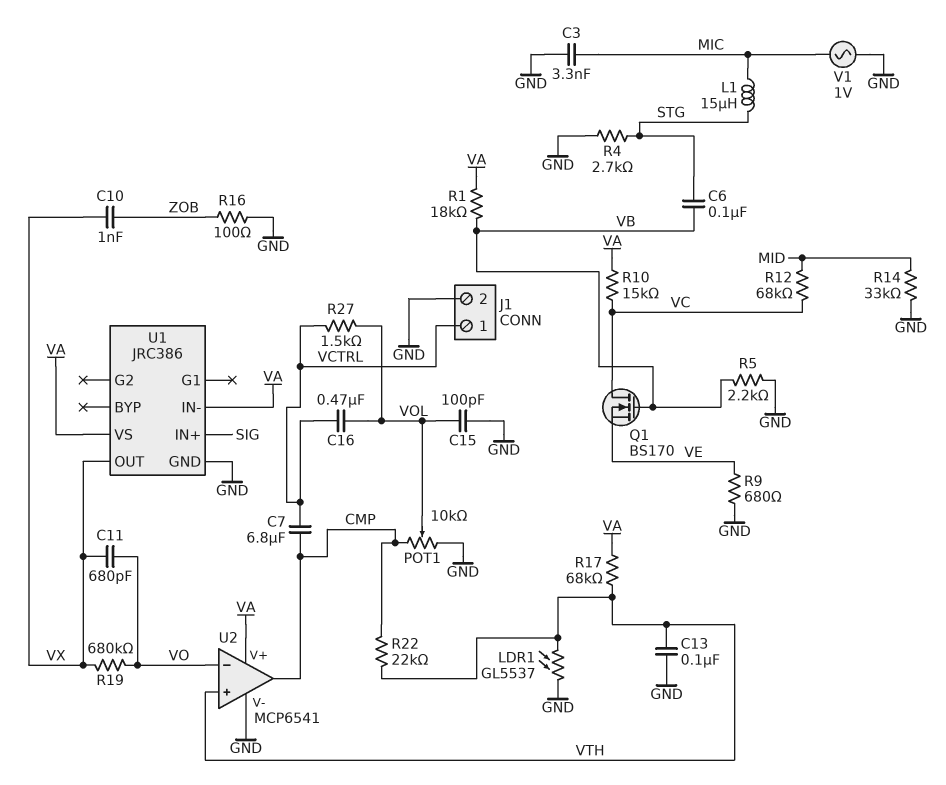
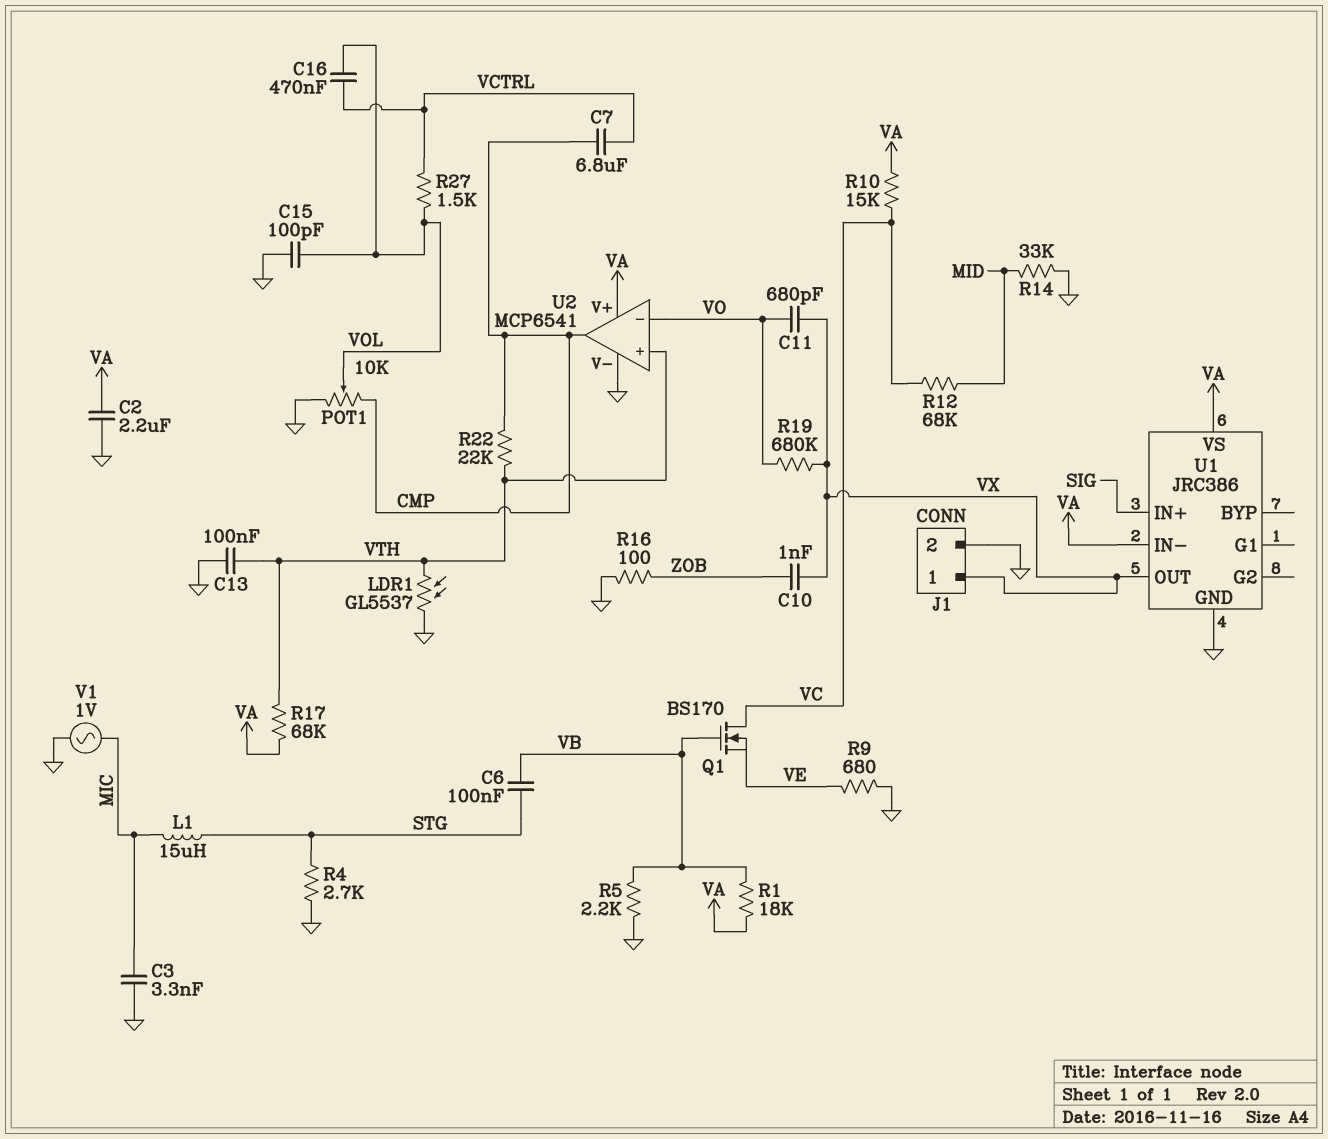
C2: none -> 2.2uF (GND, VA)
J1 pin 1: VCTRL -> VX

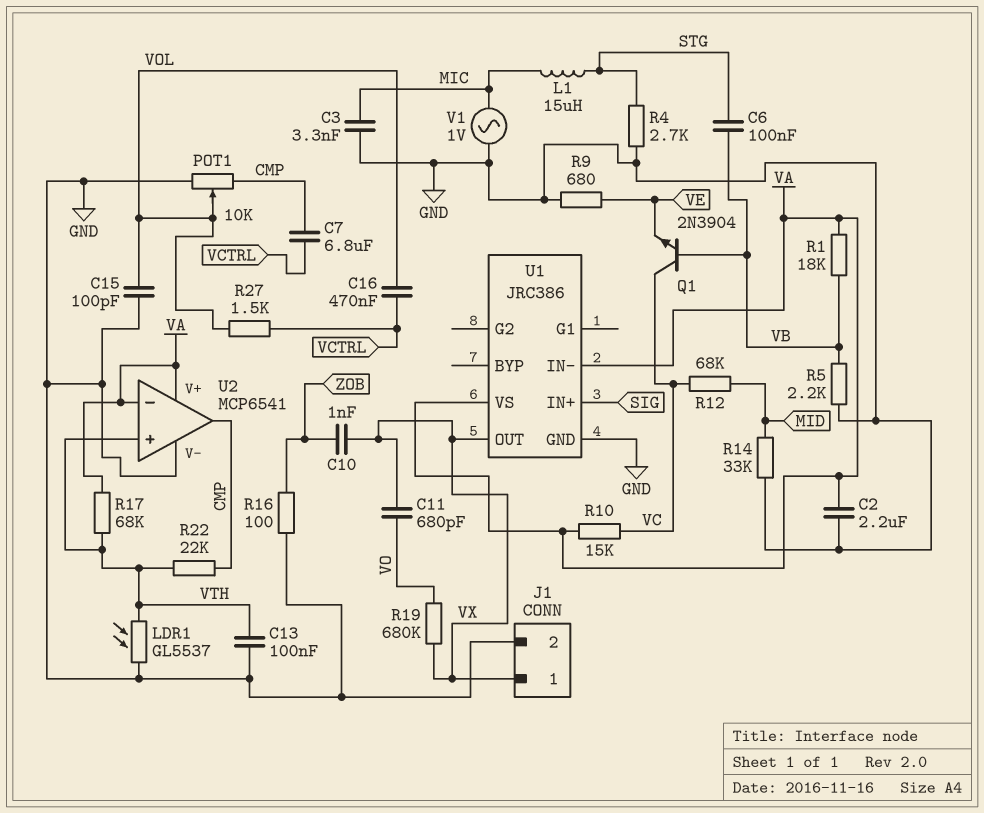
Q1: NMOS BS170 (G VB, D VC, S VE) -> NPN 2N3904 (B VB, C VC, E VE)
U2 pin in-: VO -> VA

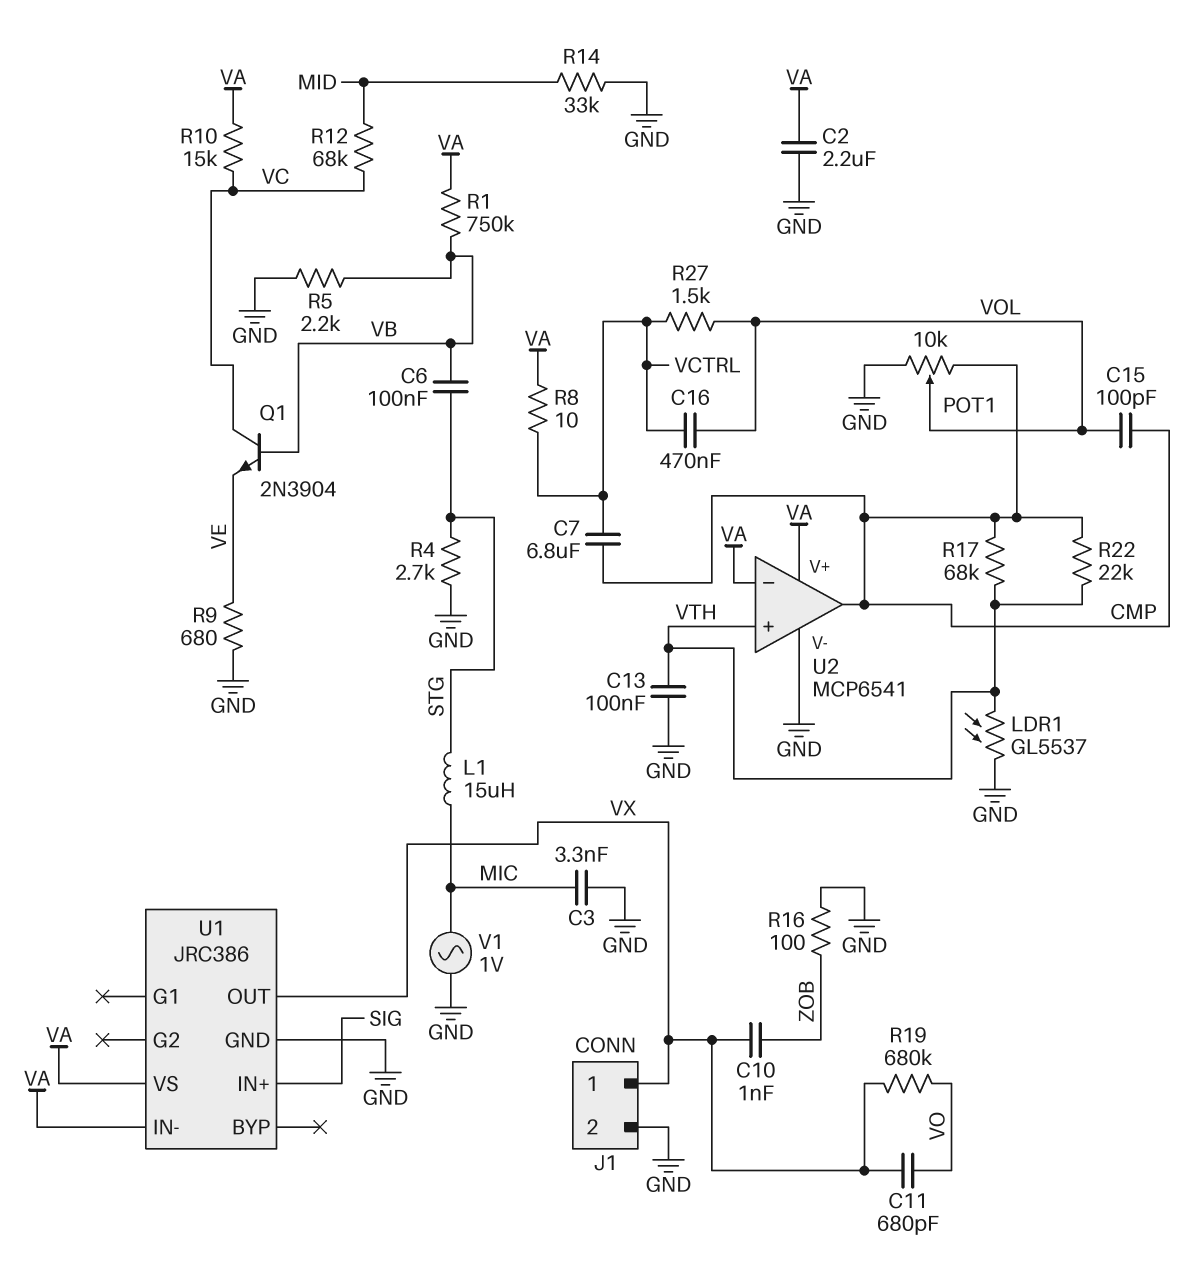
C15: 100pF (GND, VOL) -> 100pF (CMP, VOL)
R1: 18k (VA, VB) -> 750k (VA, VB)
R8: none -> 10 (VA, VCTRL)
R17: 68k (VA, VTH) -> 68k (CMP, VTH)

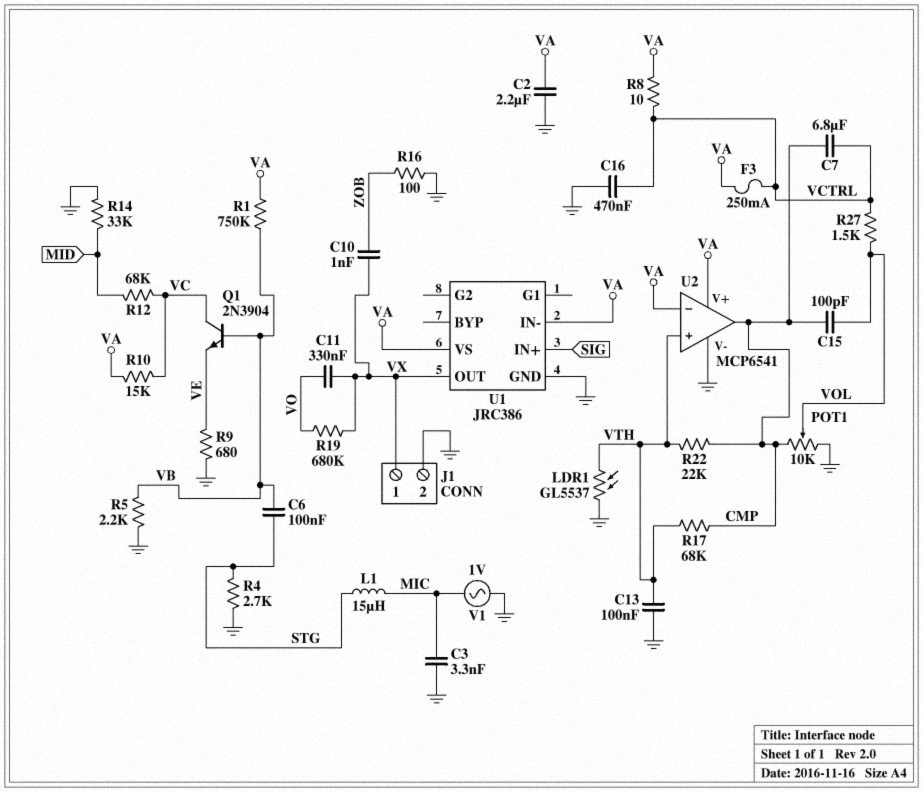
C11: 680pF (VO, VX) -> 330nF (VO, VX)
C16: 470nF (VCTRL, VOL) -> 470nF (GND, VCTRL)
F3: none -> 250mA (VA, VCTRL)

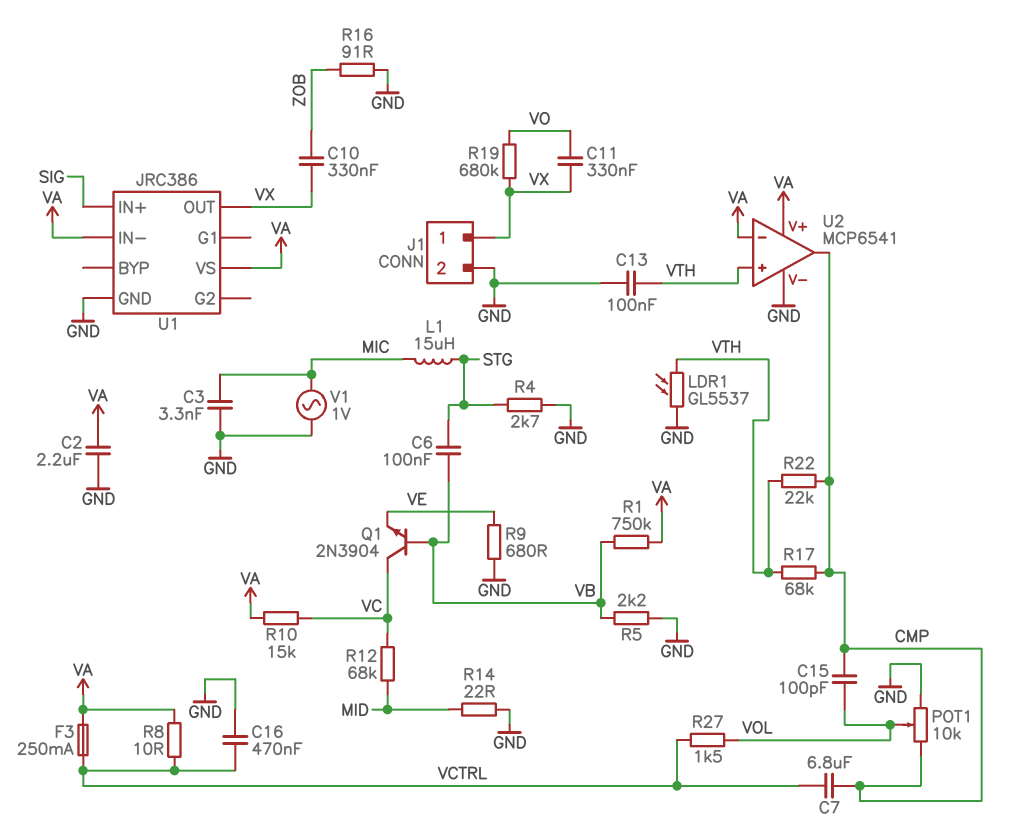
C10: 1nF (VX, ZOB) -> 330nF (VX, ZOB)
R14: 33k (GND, MID) -> 22 (GND, MID)
R16: 100 (GND, ZOB) -> 91 (GND, ZOB)

